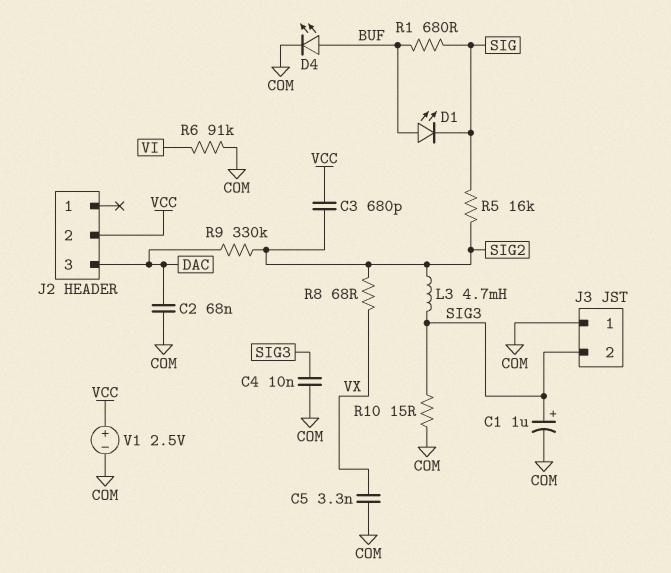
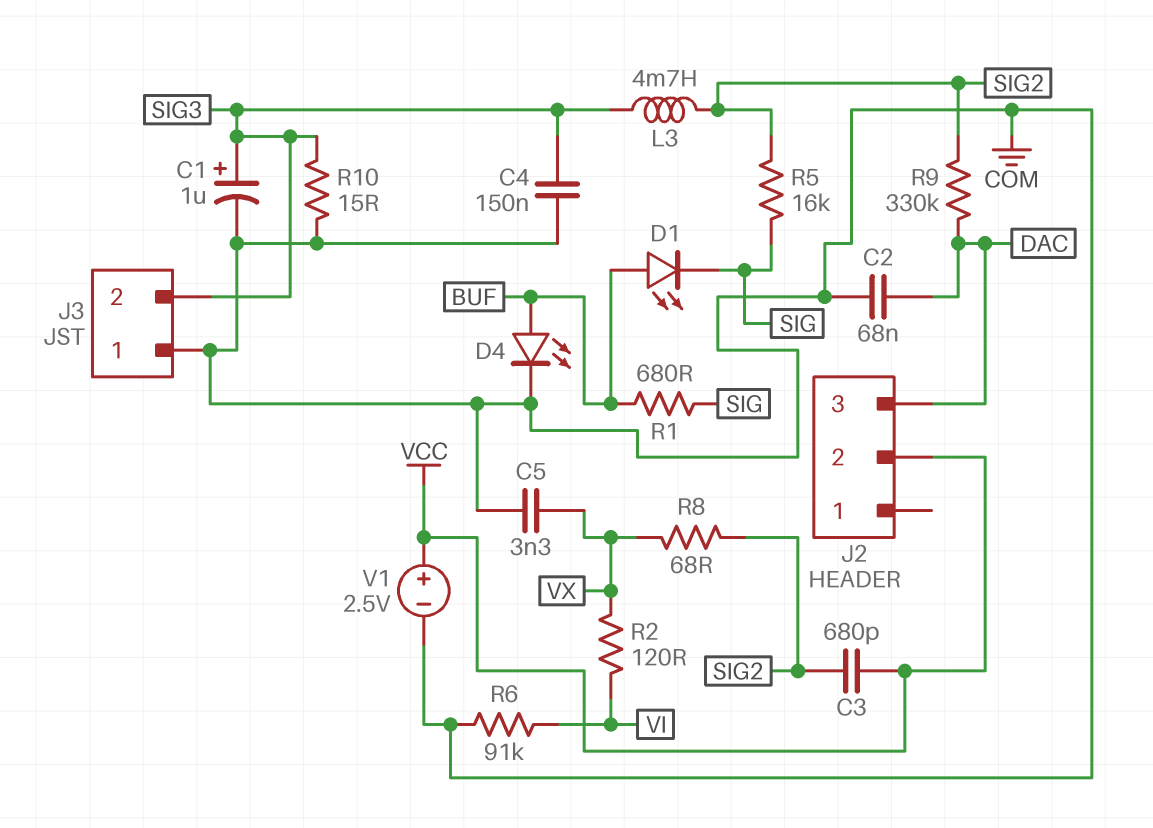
C4: 10nF (COM, SIG3) -> 150nF (COM, SIG3)
R2: none -> 120 (VI, VX)

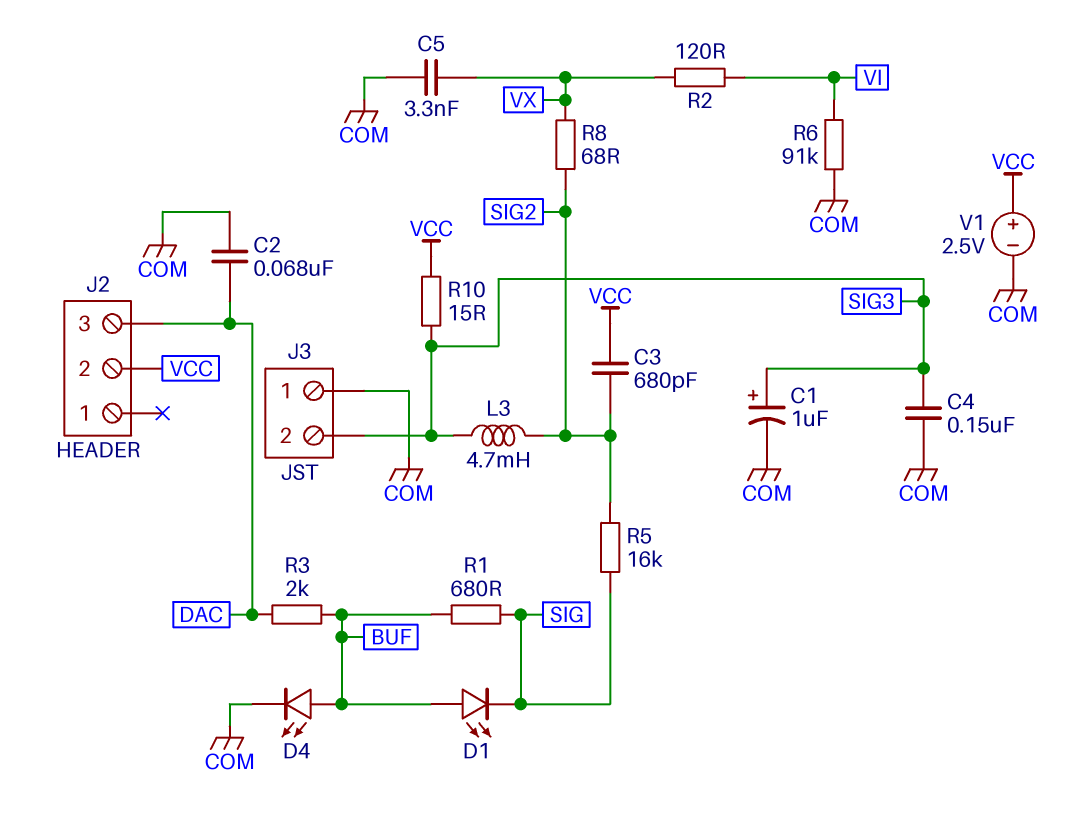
R3: none -> 2k (BUF, DAC)
R9: 330k (DAC, SIG2) -> none
R10: 15 (COM, SIG3) -> 15 (SIG3, VCC)

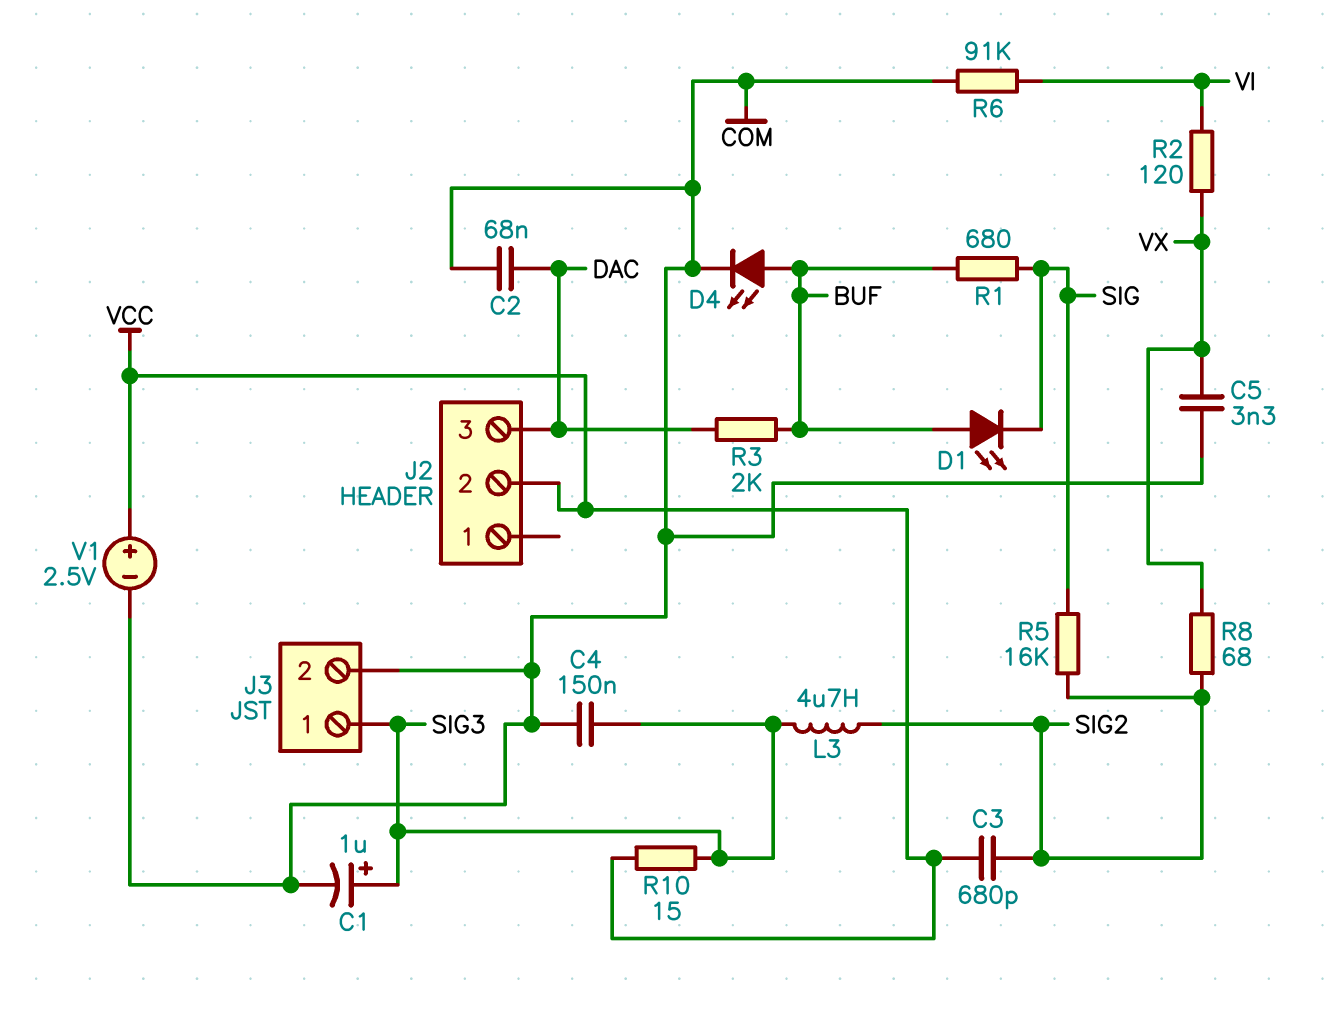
J3 pin 1: COM -> SIG3
J3 pin 2: SIG3 -> COM
L3: 4.7mH (SIG2, SIG3) -> 4.7uH (SIG2, SIG3)

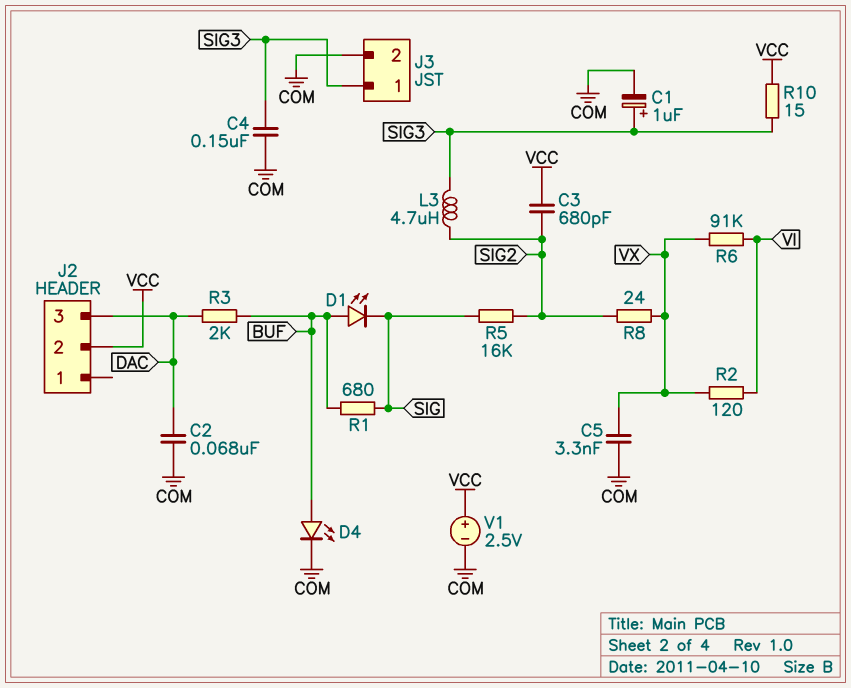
R6: 91k (COM, VI) -> 91k (VI, VX)
R8: 68 (SIG2, VX) -> 24 (SIG2, VX)

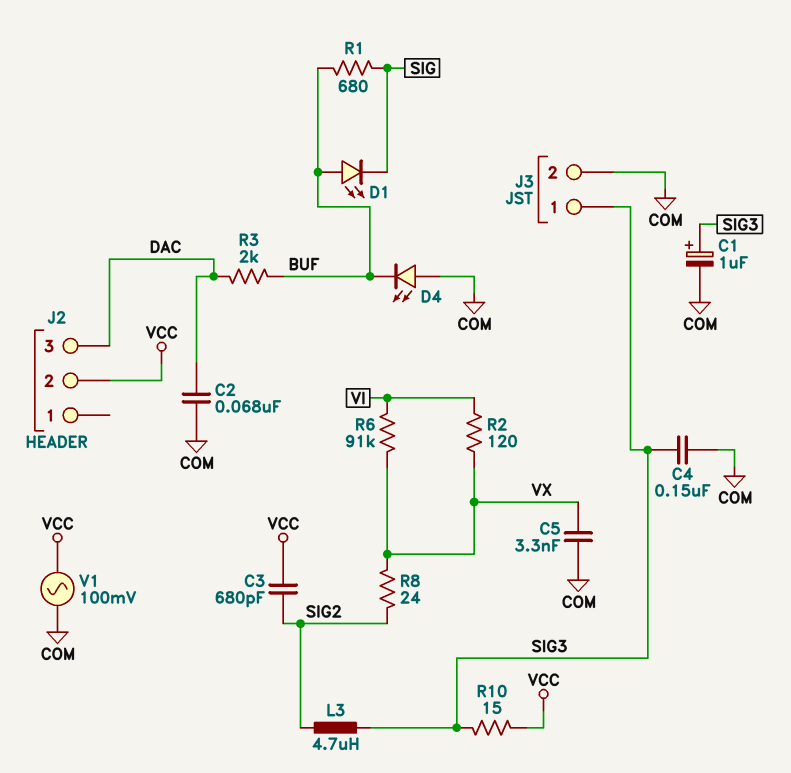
D4: LED (A BUF, K COM) -> LED (A COM, K BUF)
R5: 16k (SIG, SIG2) -> none
V1: 2.5V (plus VCC, minus COM) -> AC 100mV (COM, VCC)

